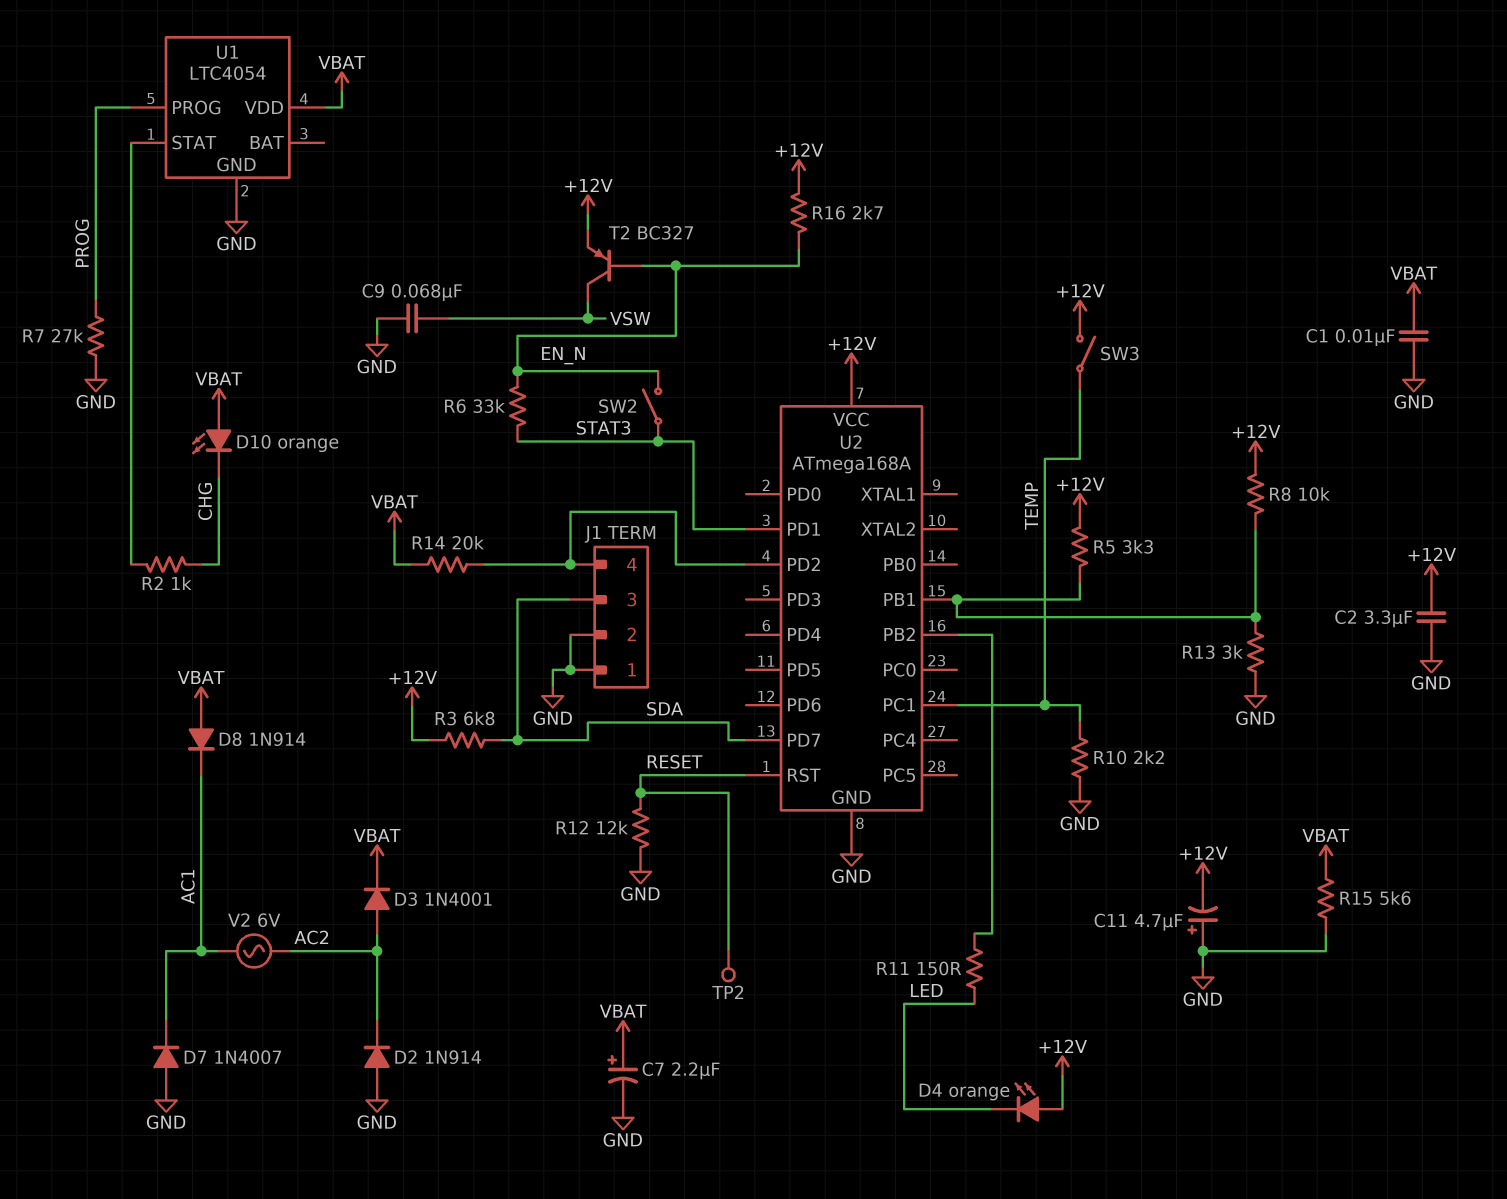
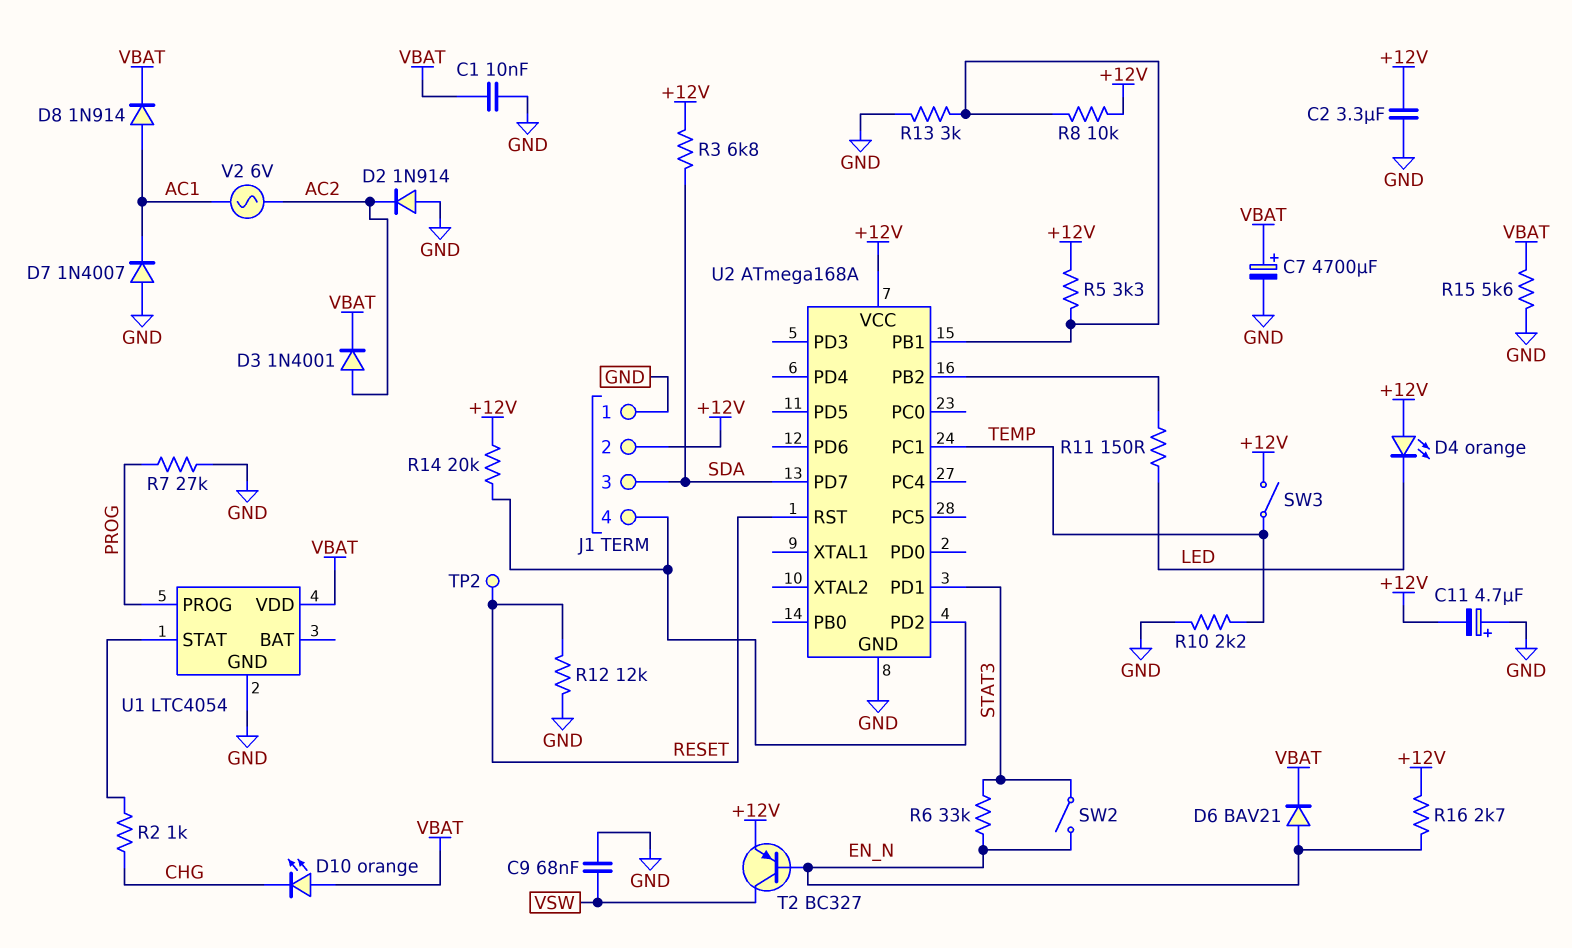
C7: 2.2uF (plus VBAT, minus GND) -> 4700uF (plus VBAT, minus GND)
D6: none -> diode BAV21 (A EN_N, K VBAT)
D8: diode 1N914 (A VBAT, K AC1) -> diode 1N914 (A AC1, K VBAT)
J1 pin 2: GND -> +12V
R14: 20k (J1/4, VBAT) -> 20k (+12V, J1/4)

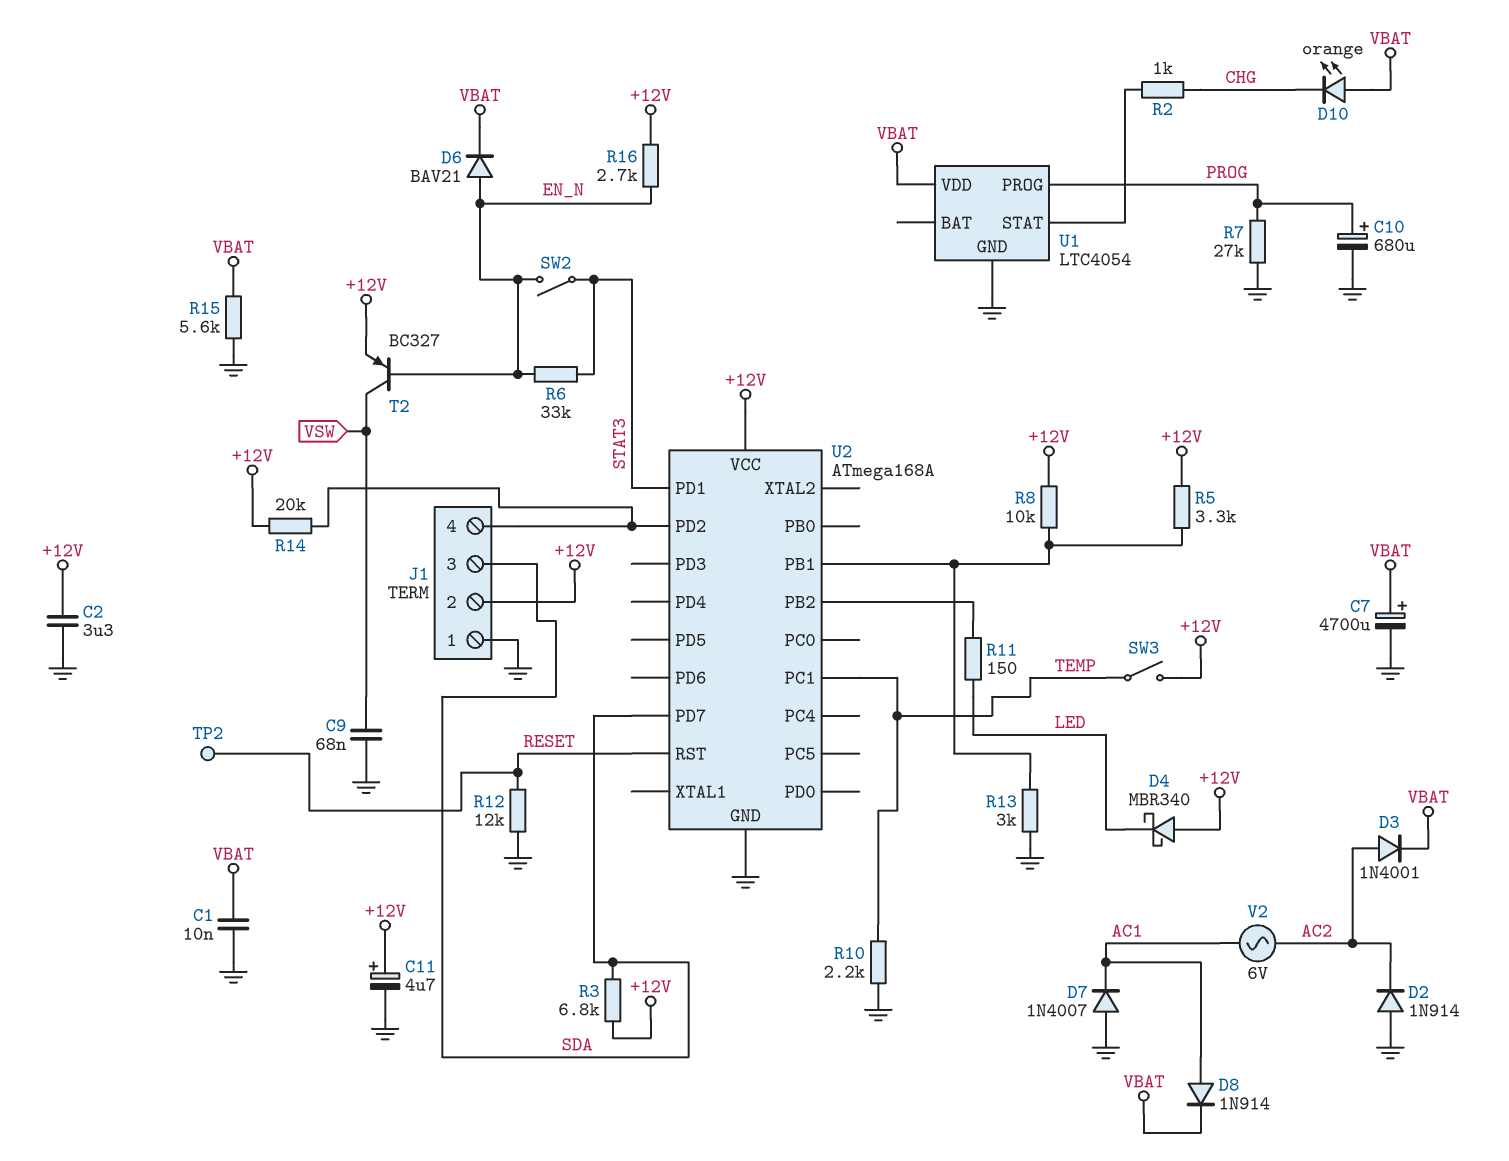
C10: none -> 680uF (plus PROG, minus GND)
C11: 4.7uF (plus GND, minus +12V) -> 4.7uF (plus +12V, minus GND)
D4: LED orange (A +12V, K LED) -> schottky MBR340 (A +12V, K LED)

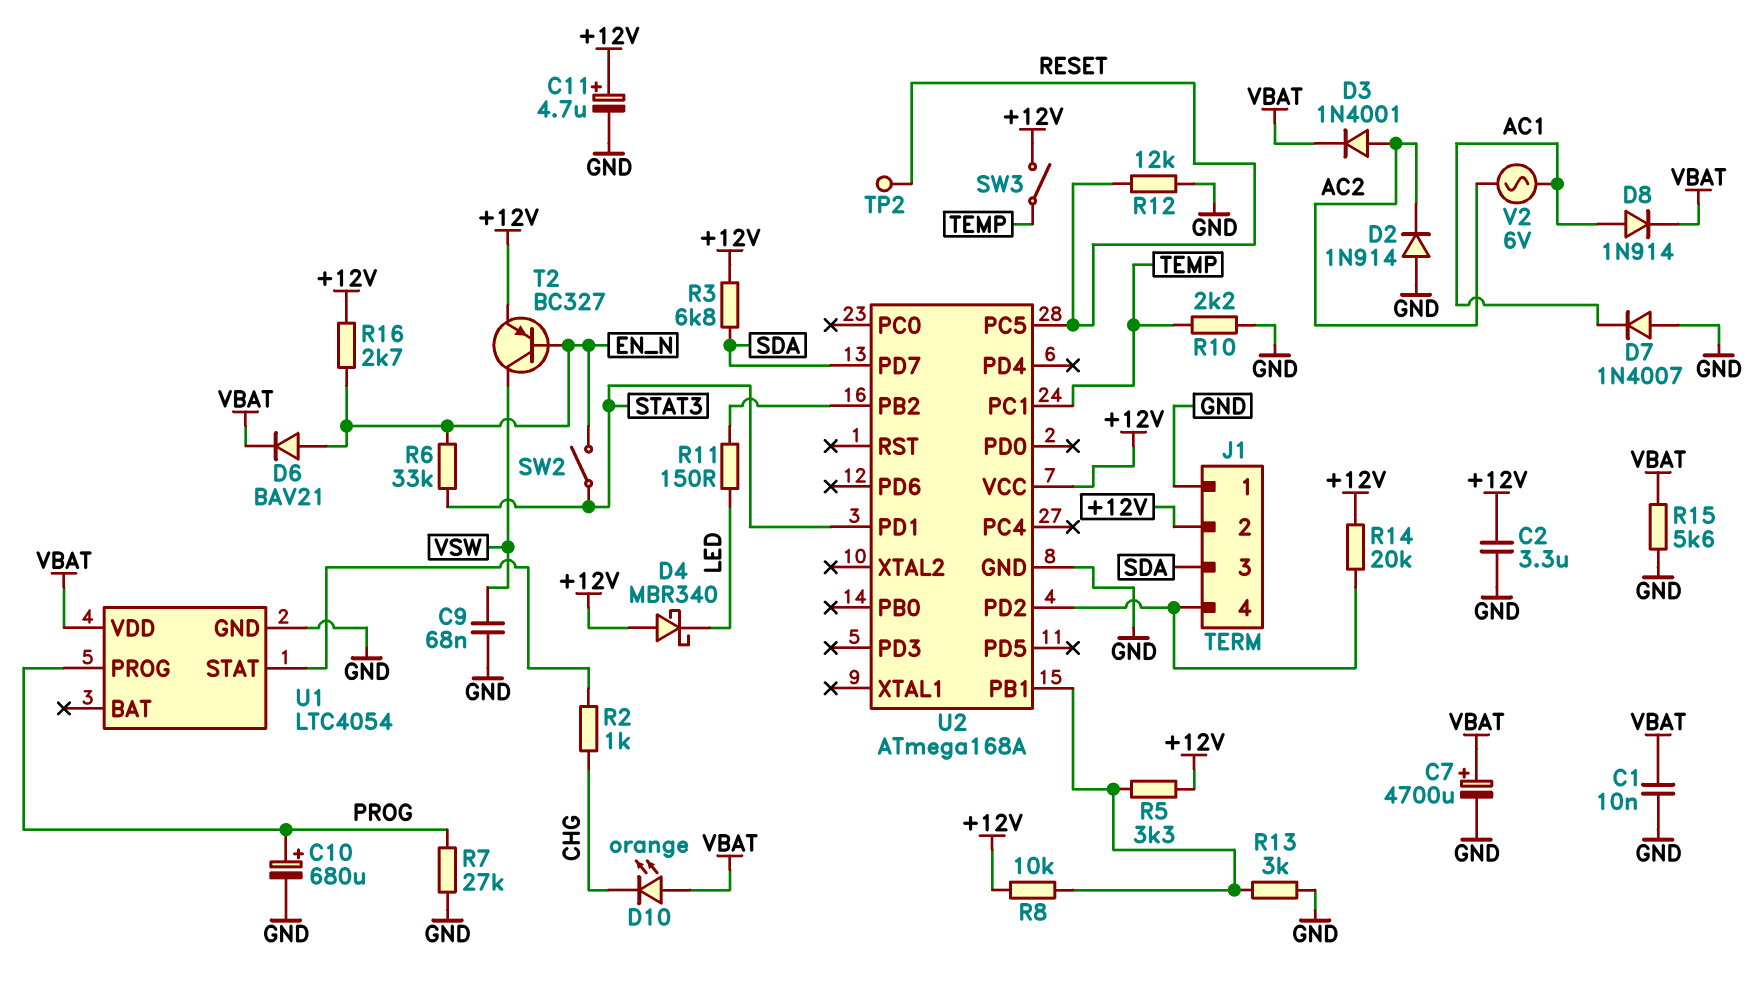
U2 pin PC5: none -> RESET
U2 pin RST: RESET -> none

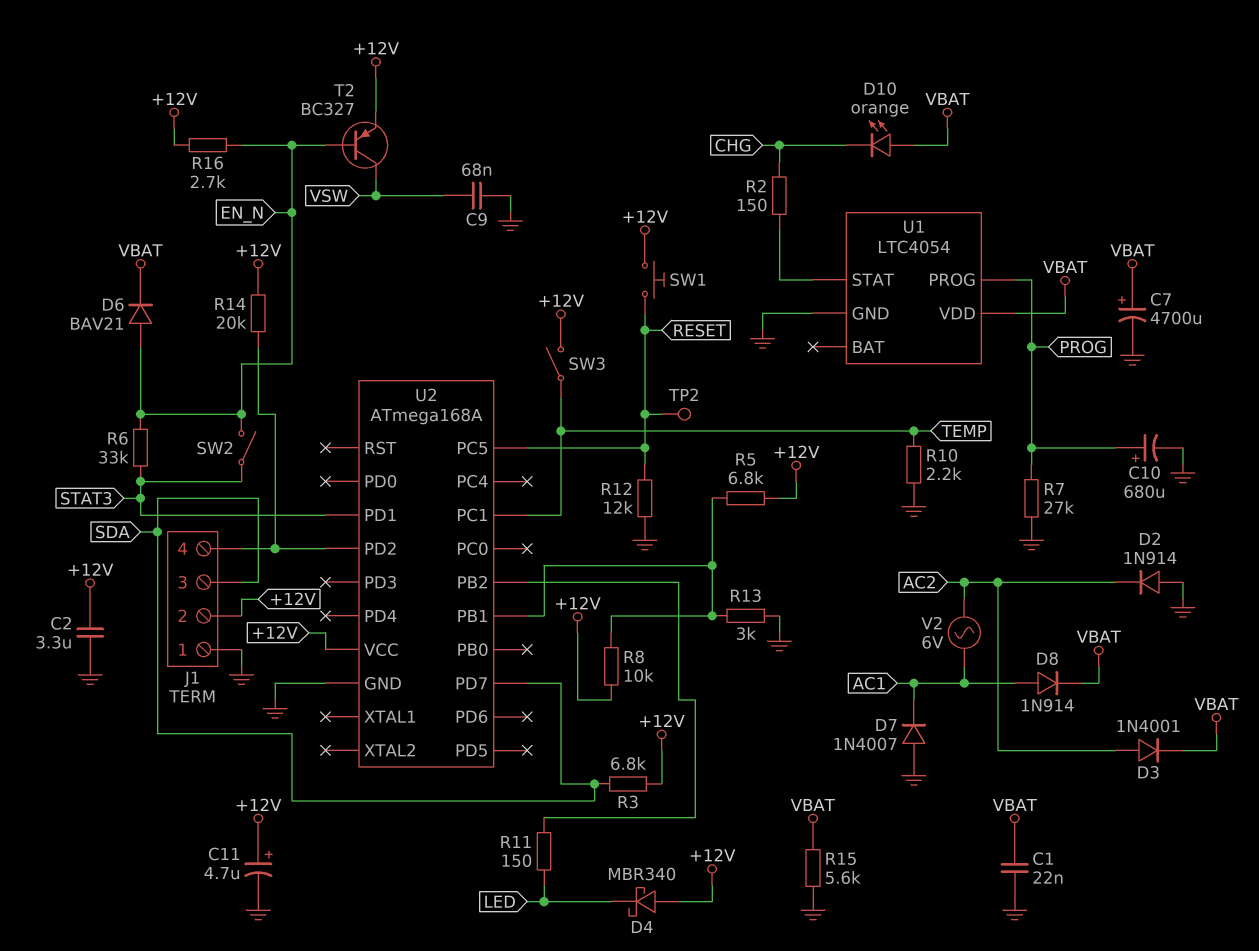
C1: 10nF (GND, VBAT) -> 22nF (GND, VBAT)
R2: 1k (CHG, U1/STAT) -> 150 (CHG, U1/STAT)
R5: 3.3k (+12V, U2/PB1) -> 6.8k (+12V, U2/PB1)
SW1: none -> button (+12V, RESET)

